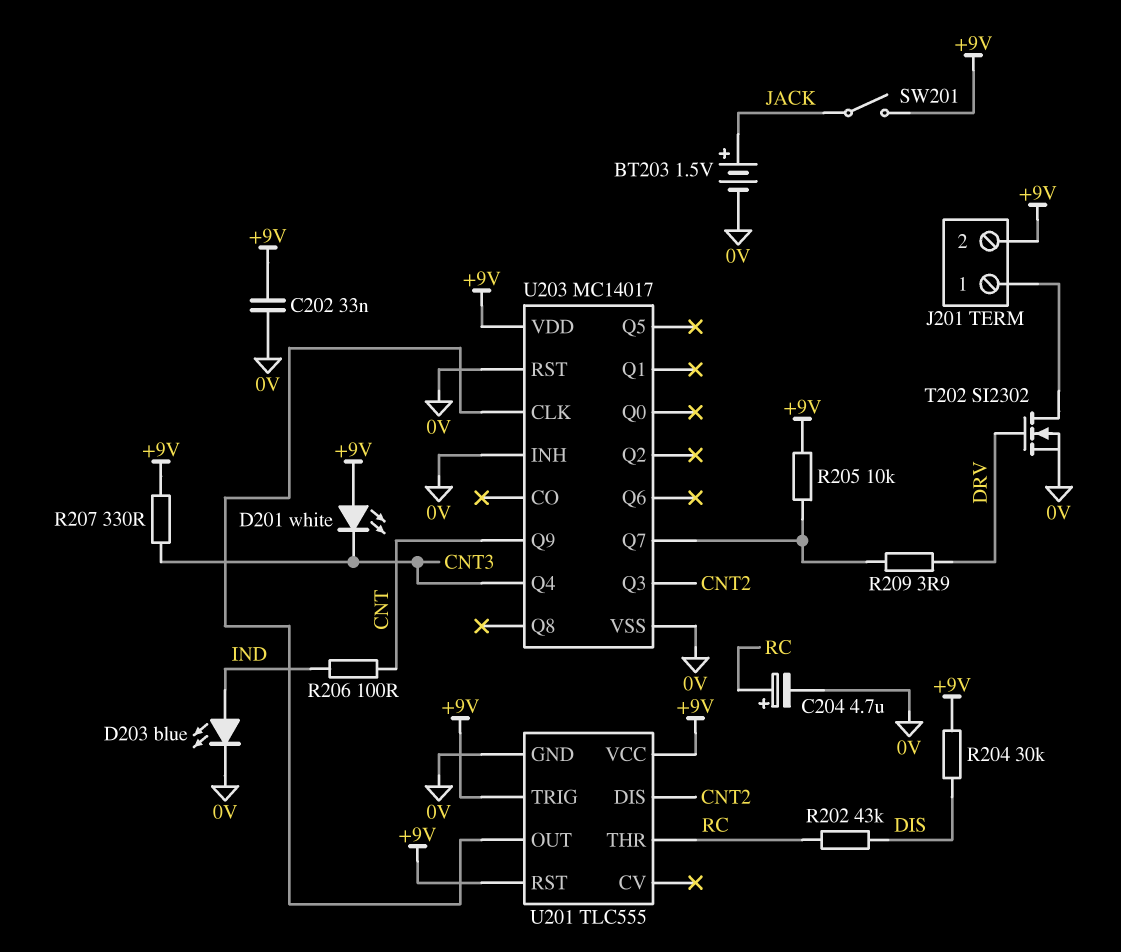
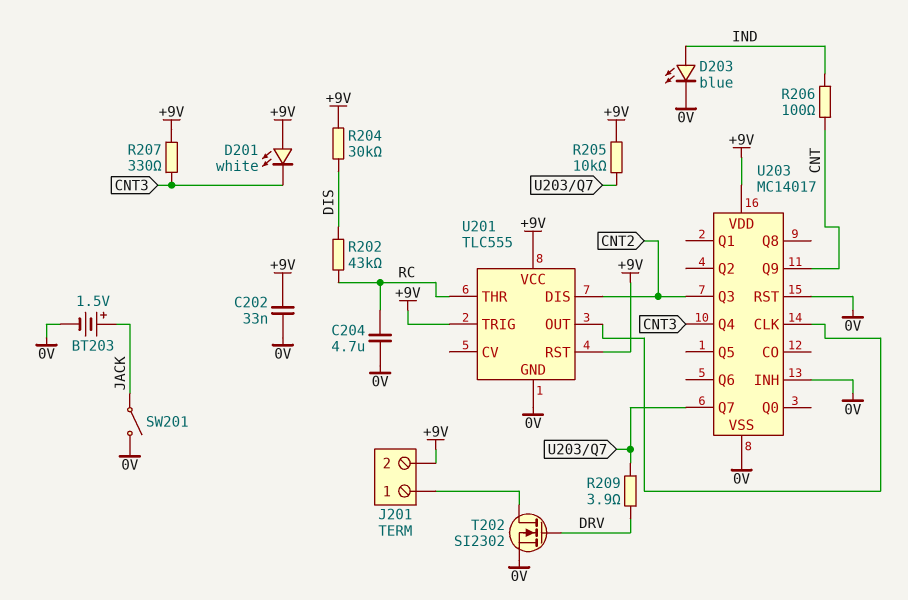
C204: 4.7uF (plus RC, minus 0V) -> 4.7uF (0V, RC)
SW201: switch (+9V, JACK) -> switch (0V, JACK)

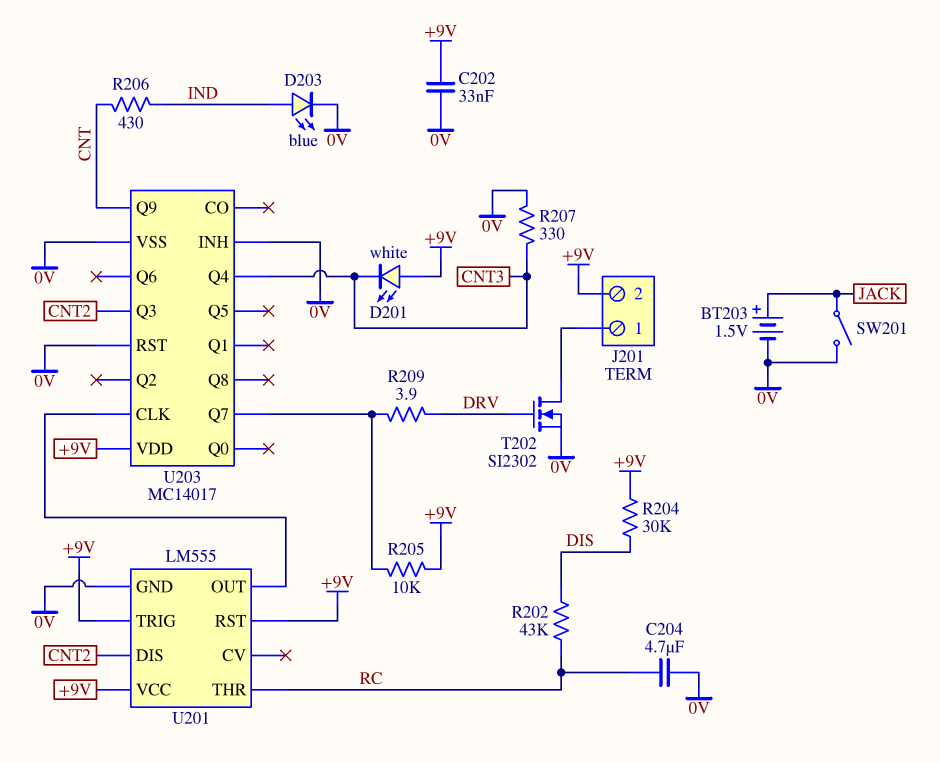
R206: 100 (CNT, IND) -> 430 (CNT, IND)
R207: 330 (+9V, CNT3) -> 330 (0V, CNT3)
U201: TLC555 -> LM555

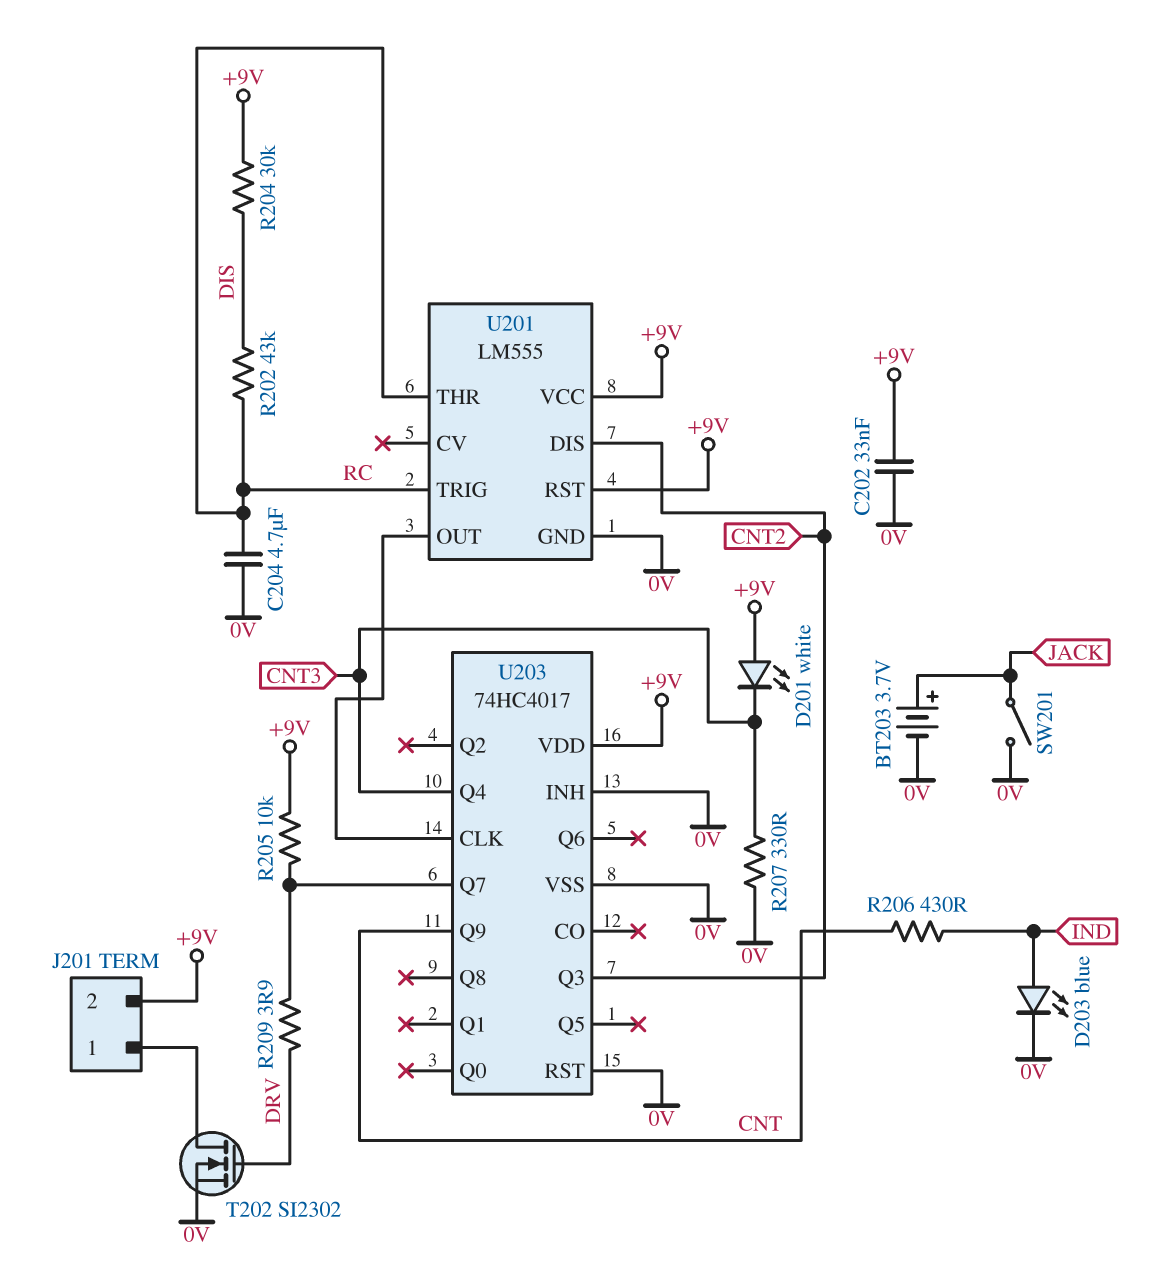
BT203: 1.5V (plus JACK, minus 0V) -> 3.7V (plus JACK, minus 0V)
U201 pin TRIG: +9V -> RC
U203: MC14017 -> 74HC4017

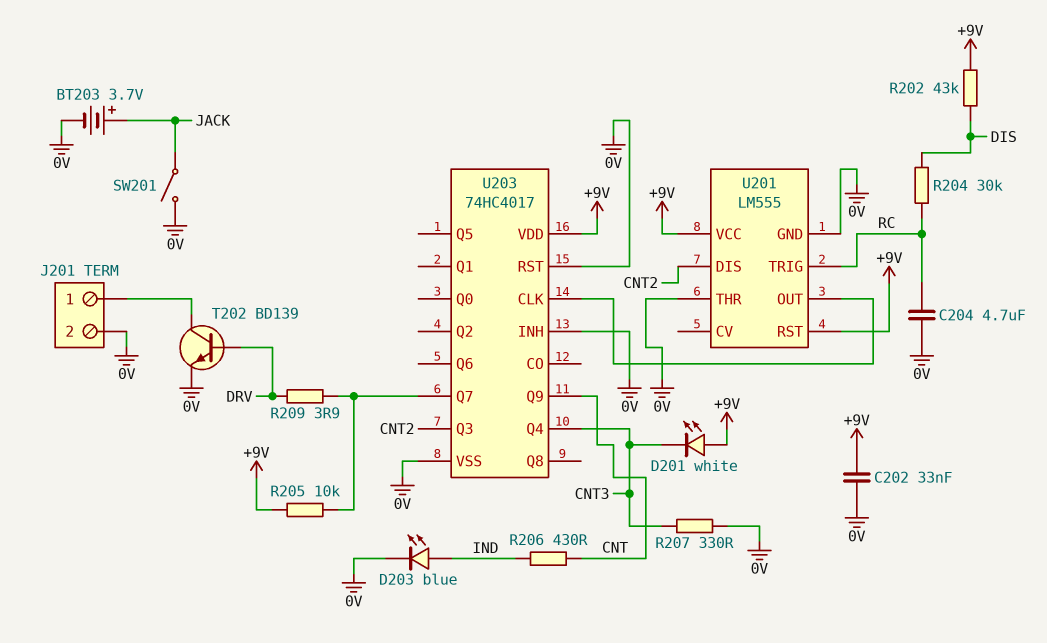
J201 pin 2: +9V -> 0V
R202: 43k (DIS, RC) -> 43k (+9V, DIS)
R204: 30k (+9V, DIS) -> 30k (DIS, RC)
T202: NMOS SI2302 (G DRV, D J201/1, S 0V) -> NPN BD139 (B DRV, C J201/1, E 0V)
U201 pin THR: RC -> 0V

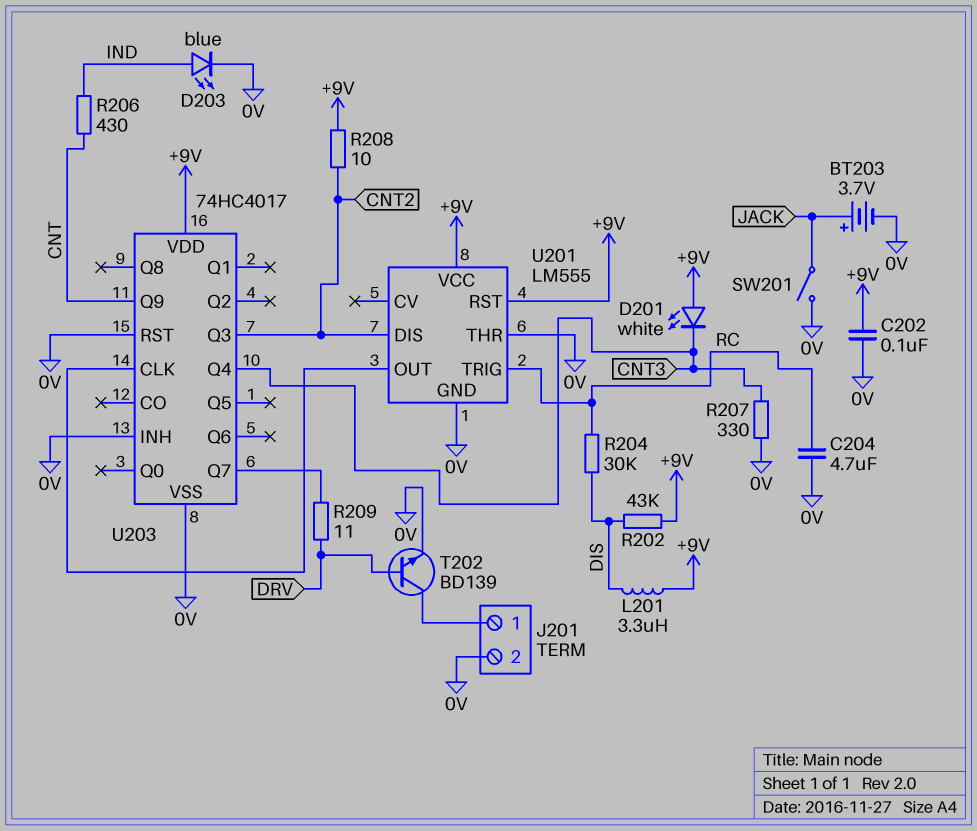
C202: 33nF (+9V, 0V) -> 100nF (+9V, 0V)
L201: none -> 3.3uH (+9V, DIS)
R205: 10k (+9V, U203/Q7) -> none
R208: none -> 10 (+9V, CNT2)
R209: 3.9 (DRV, U203/Q7) -> 11 (DRV, U203/Q7)

